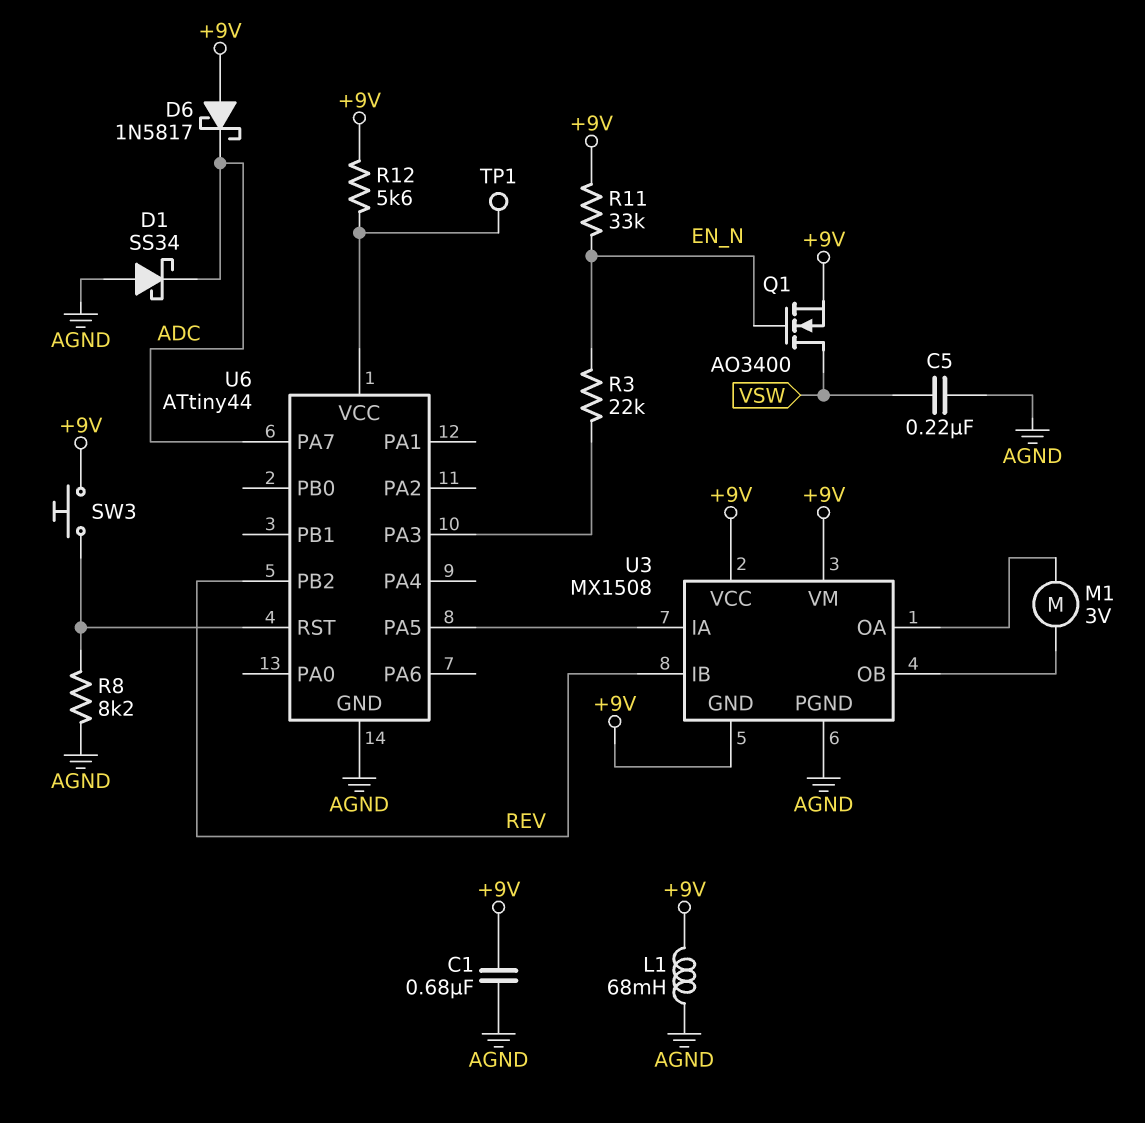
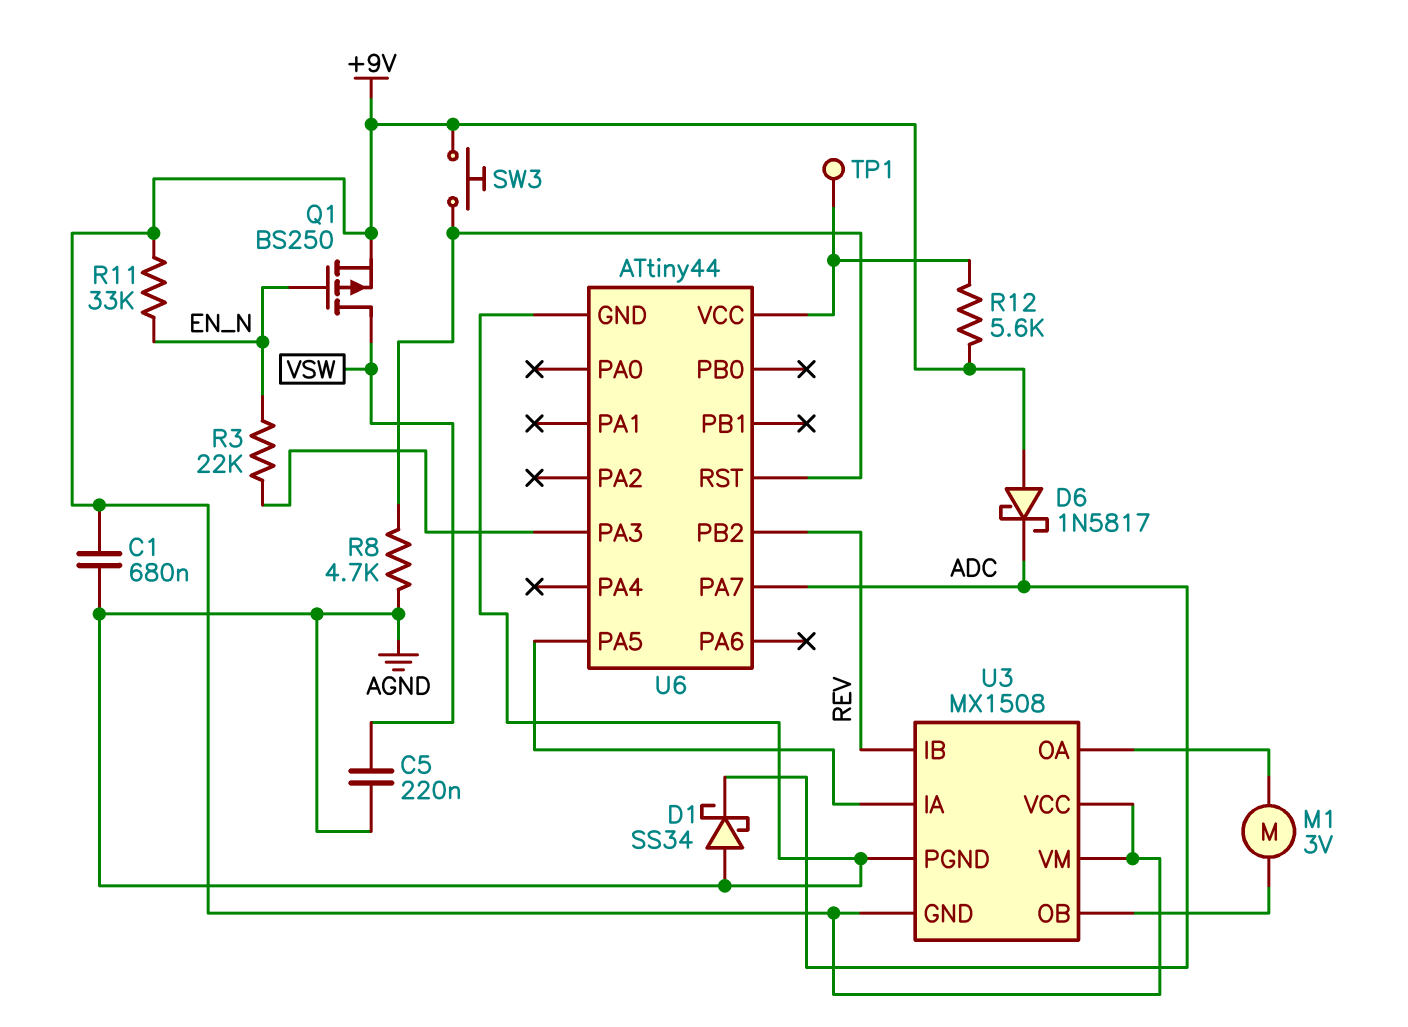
L1: 68mH (+9V, AGND) -> none
Q1: NMOS AO3400 (G EN_N, D VSW, S +9V) -> PMOS BS250 (G EN_N, D VSW, S +9V)
R8: 8.2k (AGND, U6/RST) -> 4.7k (AGND, U6/RST)

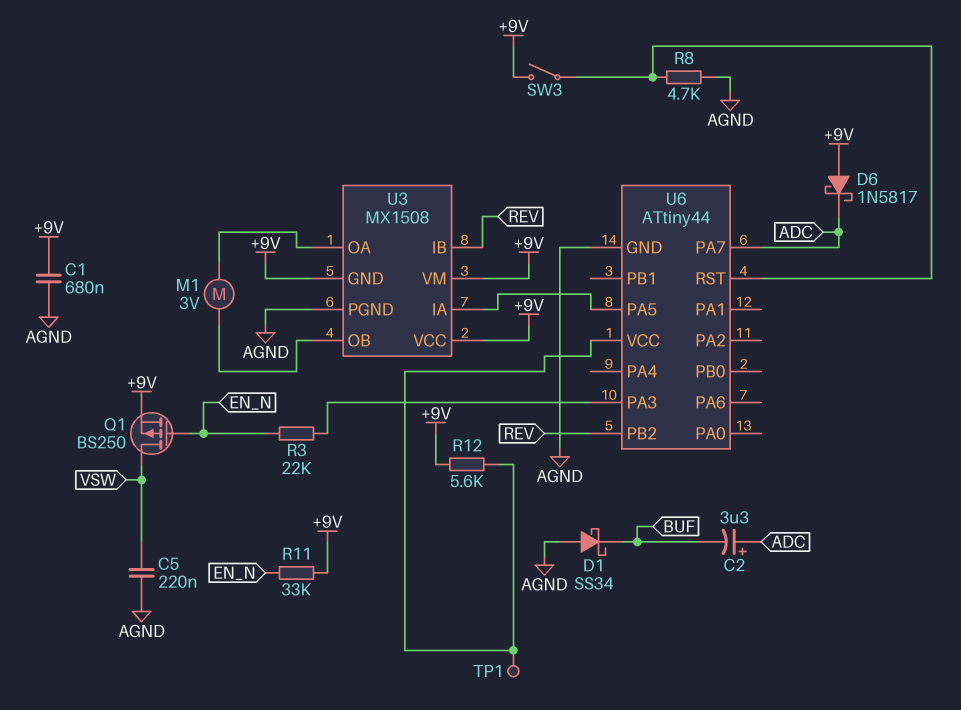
C2: none -> 3.3uF (plus ADC, minus BUF)
D1: schottky SS34 (A AGND, K ADC) -> schottky SS34 (A AGND, K BUF)
SW3: button (+9V, U6/RST) -> switch (+9V, U6/RST)

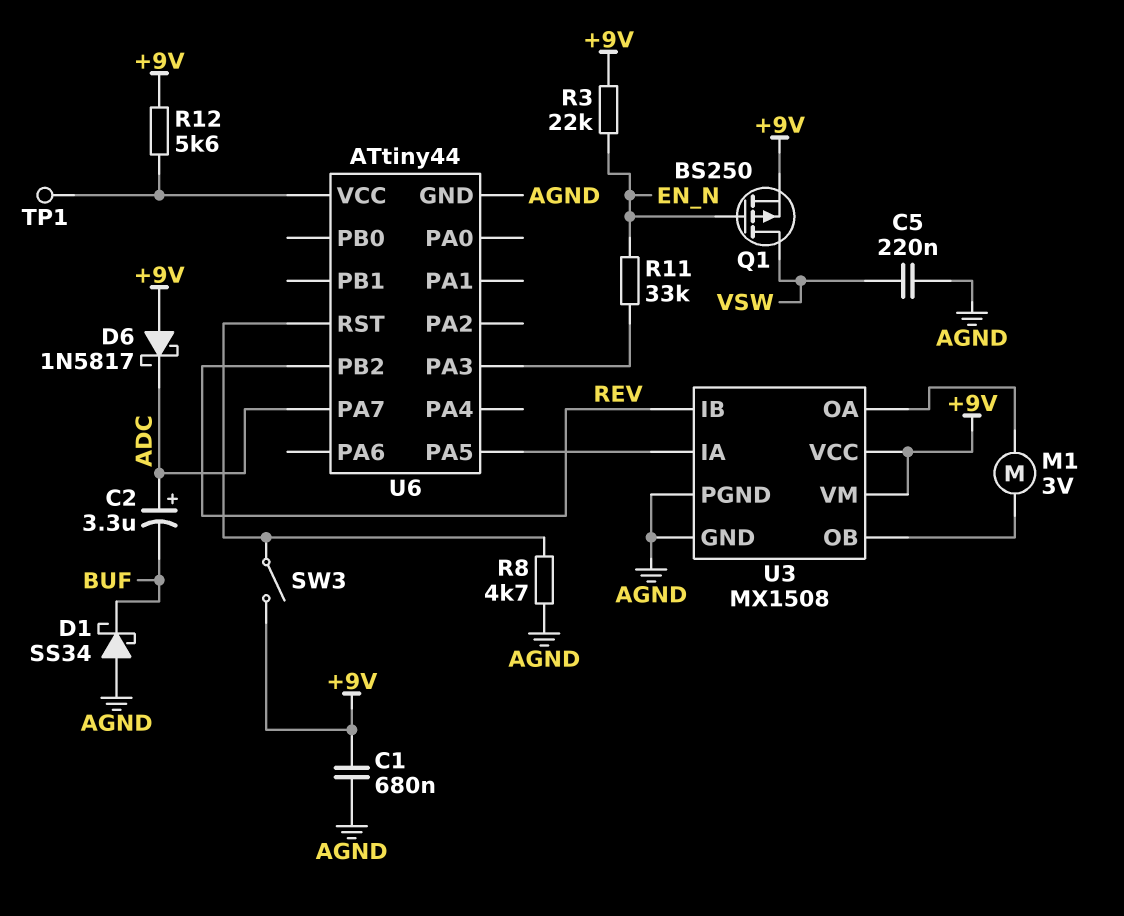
R3: 22k (EN_N, U6/PA3) -> 22k (+9V, EN_N)
R11: 33k (+9V, EN_N) -> 33k (EN_N, U6/PA3)
U3 pin GND: +9V -> AGND

